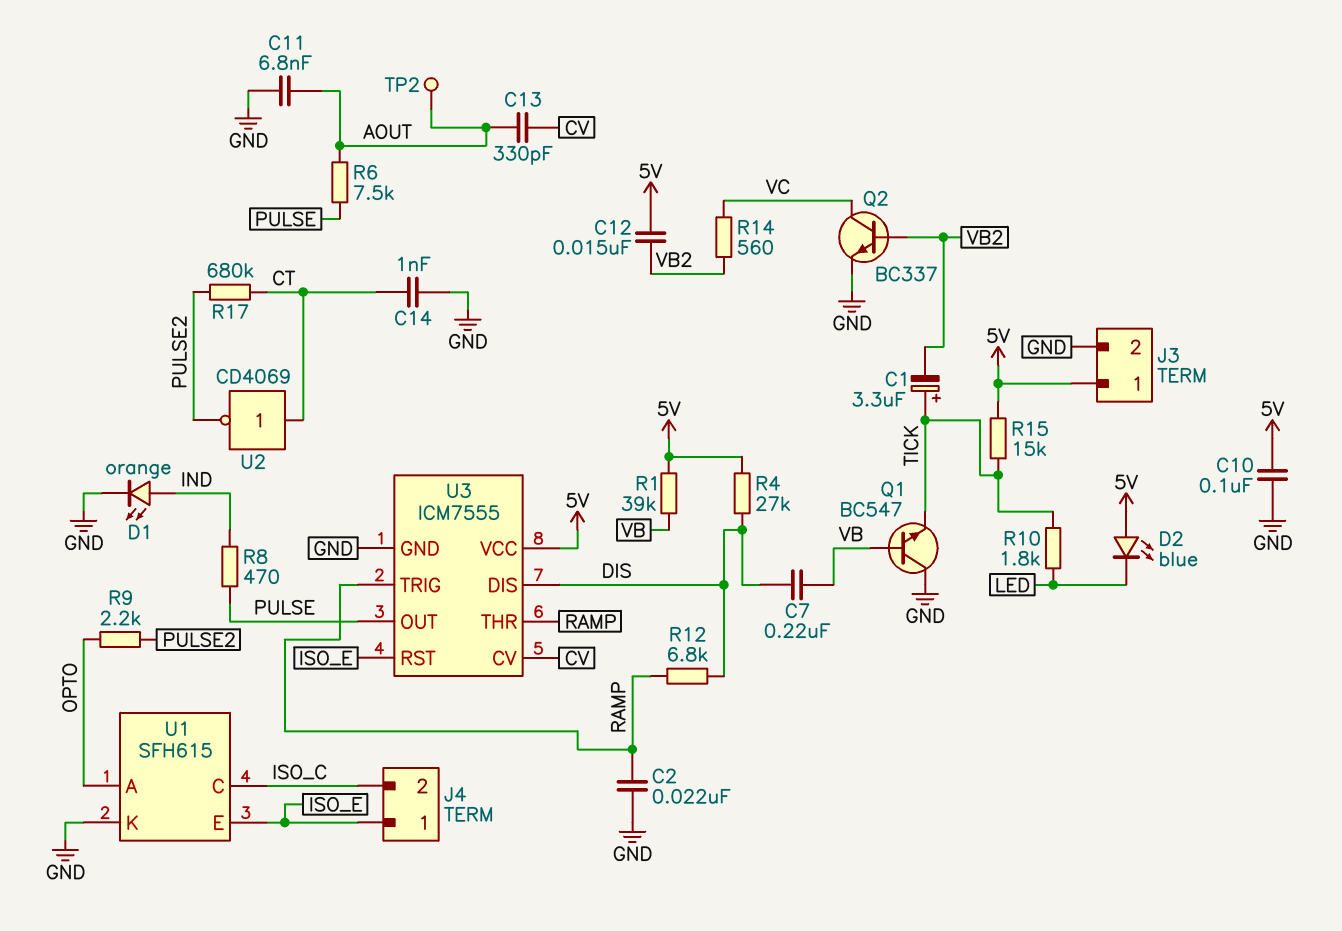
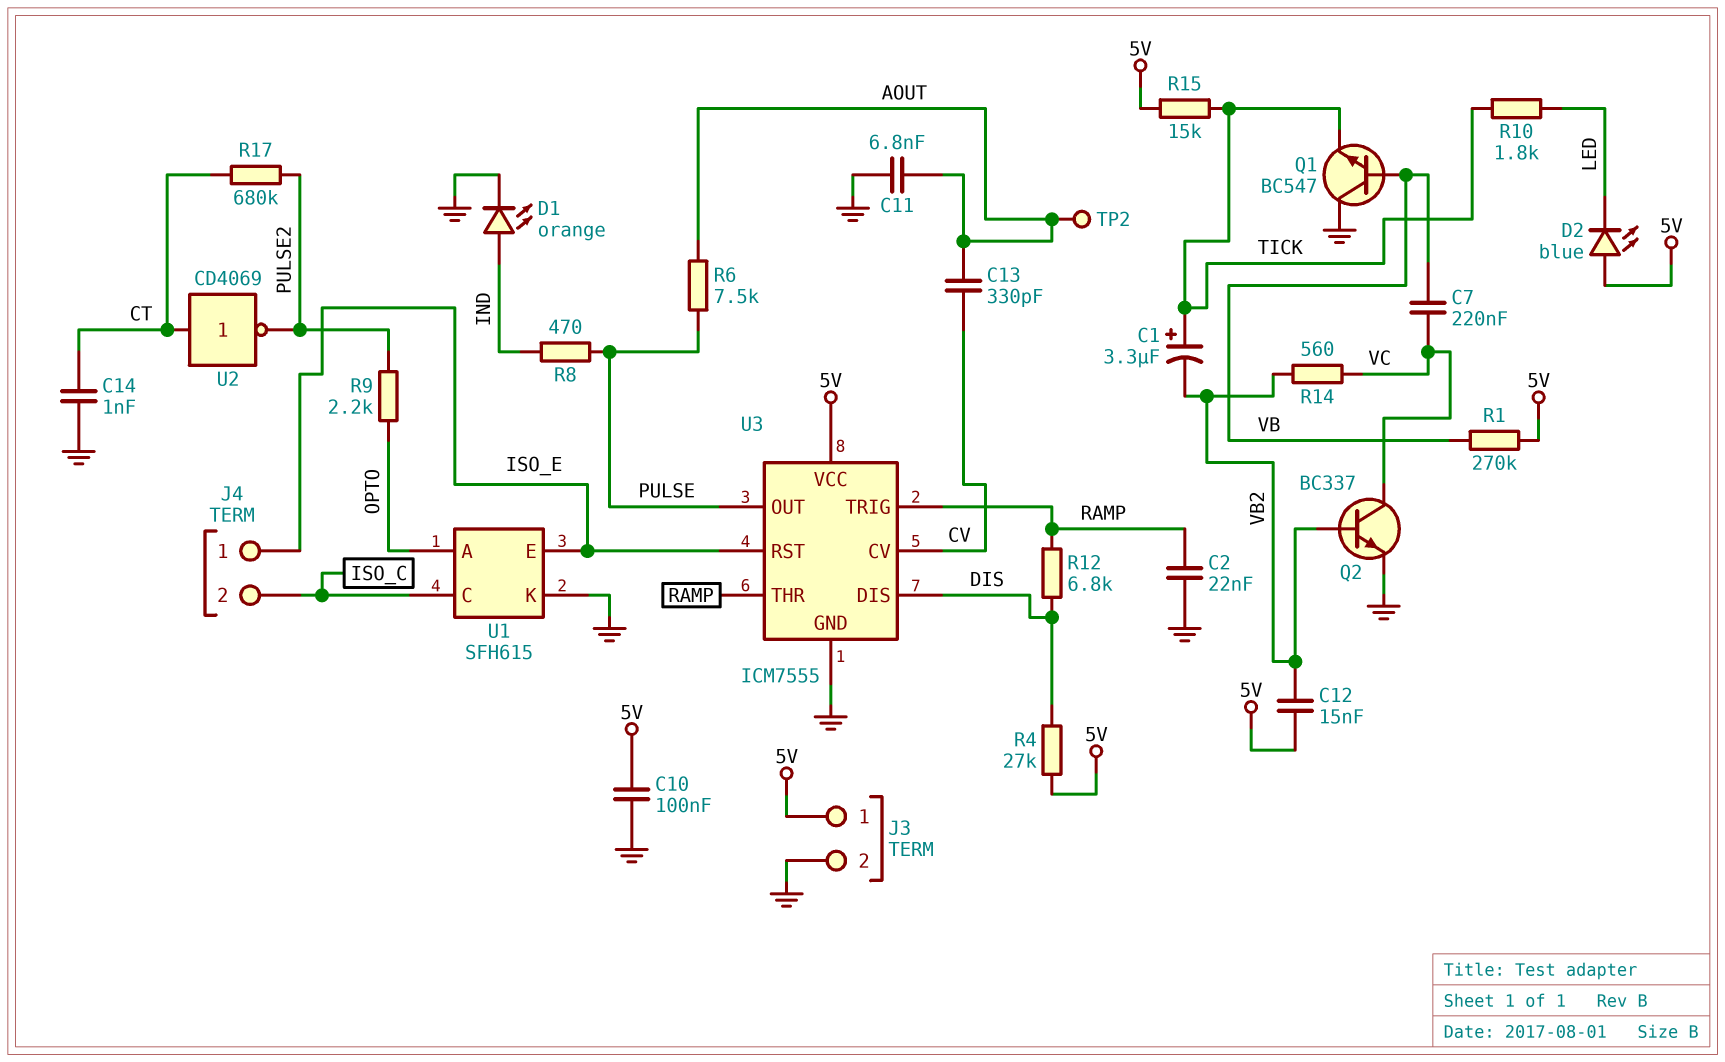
C7: 220nF (DIS, VB) -> 220nF (VB, VC)
R1: 39k (5V, VB) -> 270k (5V, VB)

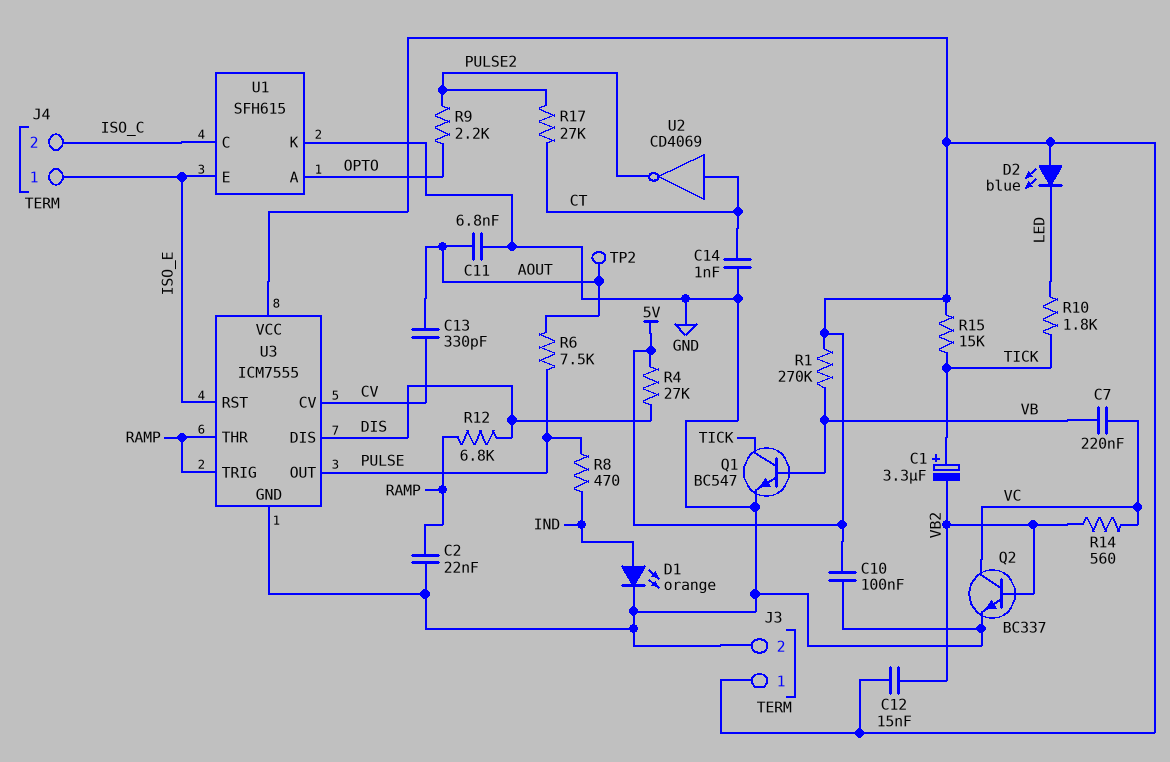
Q1: NPN BC547 (B VB, C GND, E TICK) -> NPN BC547 (B VB, C TICK, E GND)
R17: 680k (CT, PULSE2) -> 27k (CT, PULSE2)

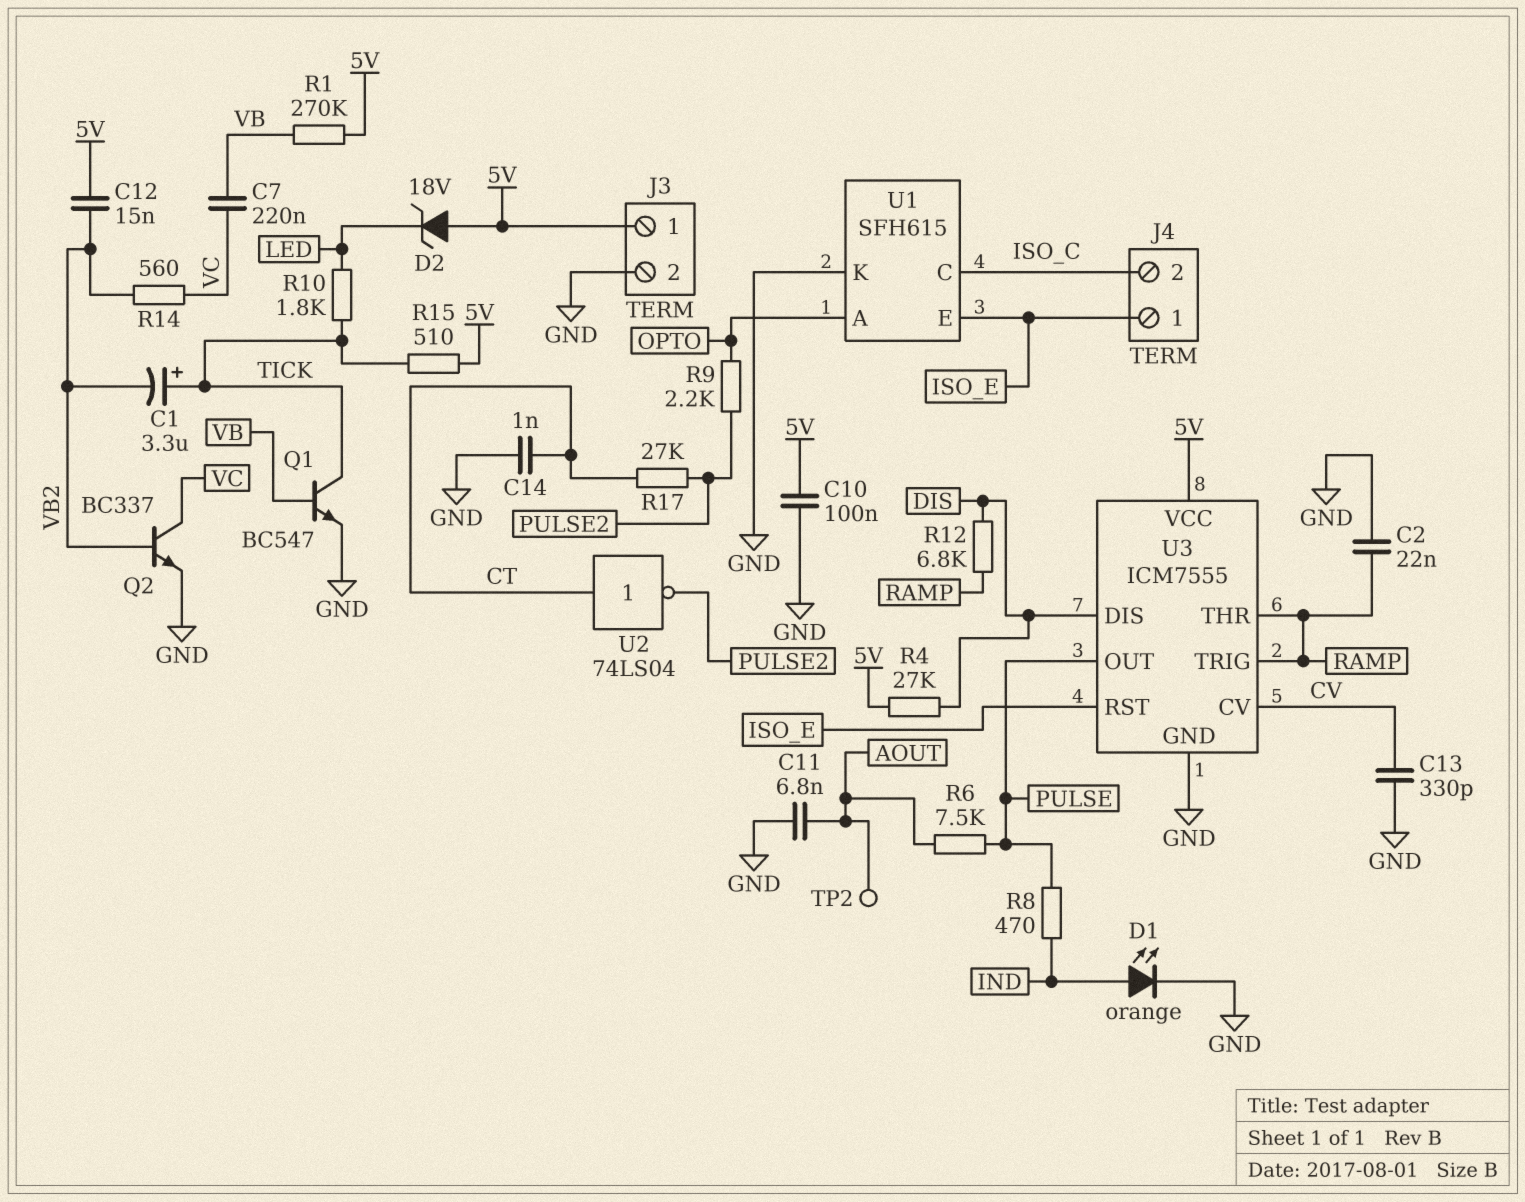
C13: 330pF (AOUT, CV) -> 330pF (CV, GND)
D2: LED blue (A 5V, K LED) -> zener 18V (A 5V, K LED)
R15: 15k (5V, TICK) -> 510 (5V, TICK)
U2: NOT CD4069 (in CT, out PULSE2) -> NOT 74LS04 (in CT, out PULSE2)

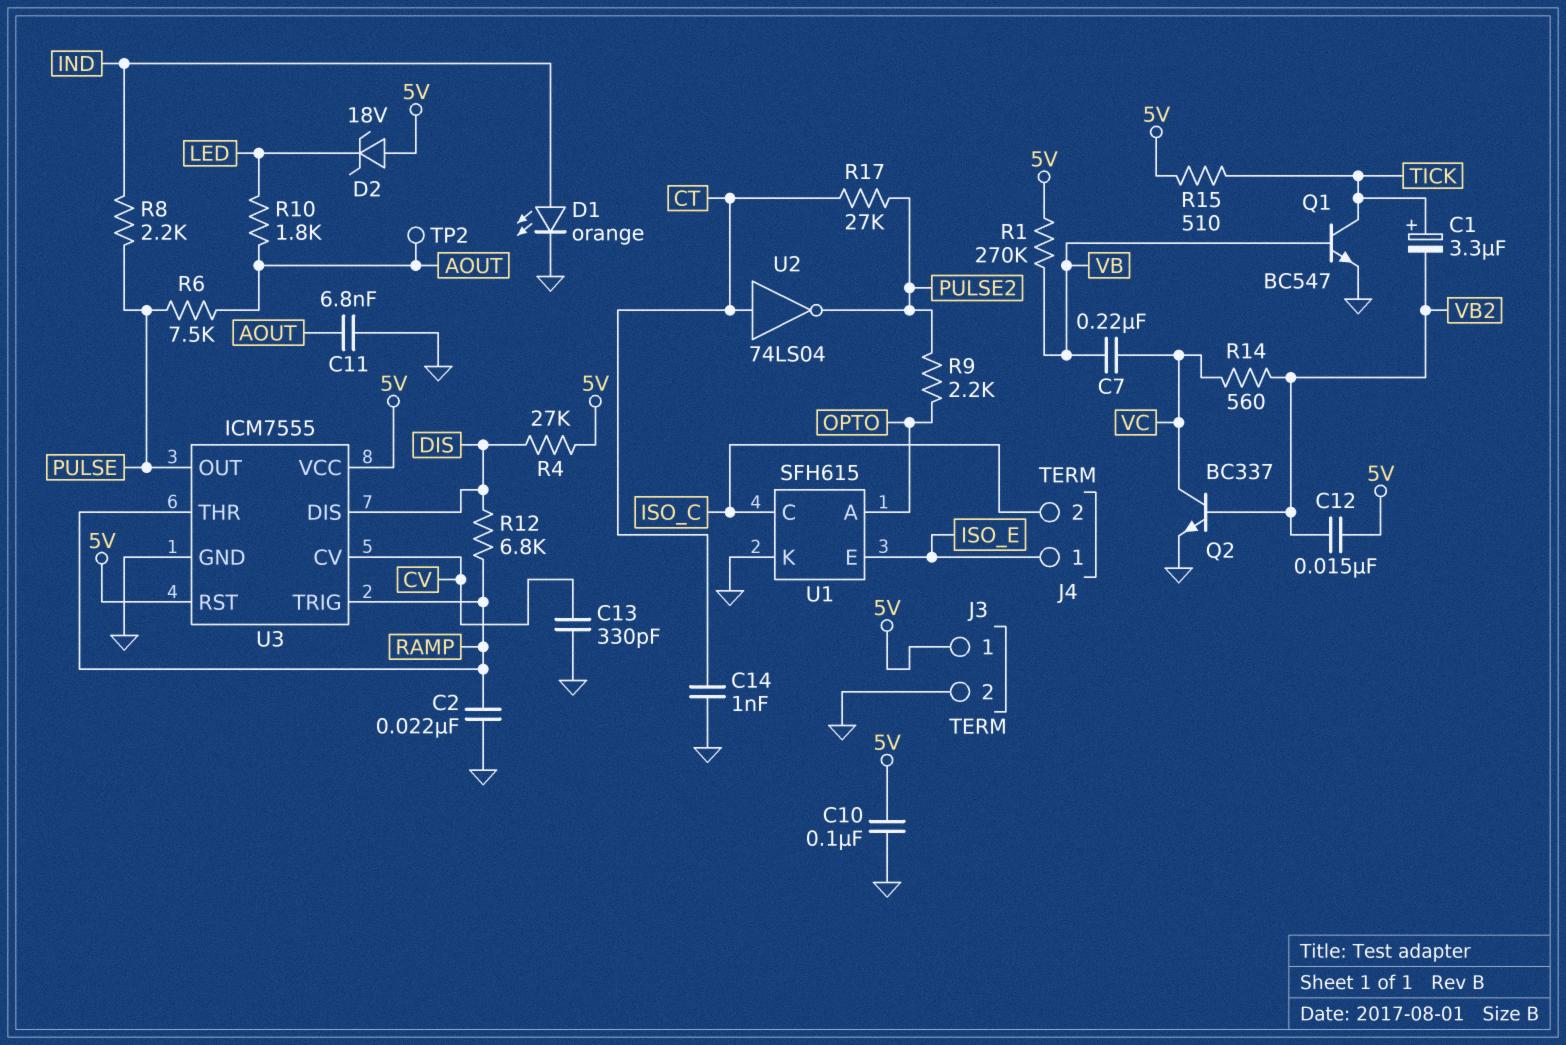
R8: 470 (IND, PULSE) -> 2.2k (IND, PULSE)
R10: 1.8k (LED, TICK) -> 1.8k (AOUT, LED)
U3 pin RST: ISO_E -> 5V

